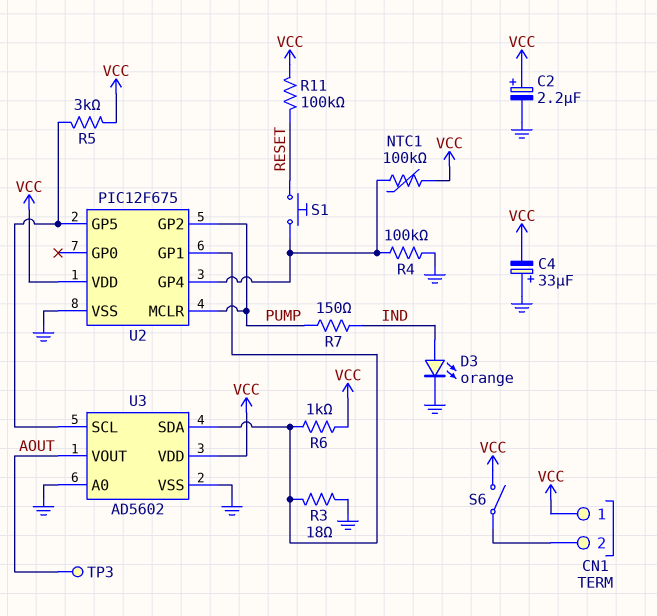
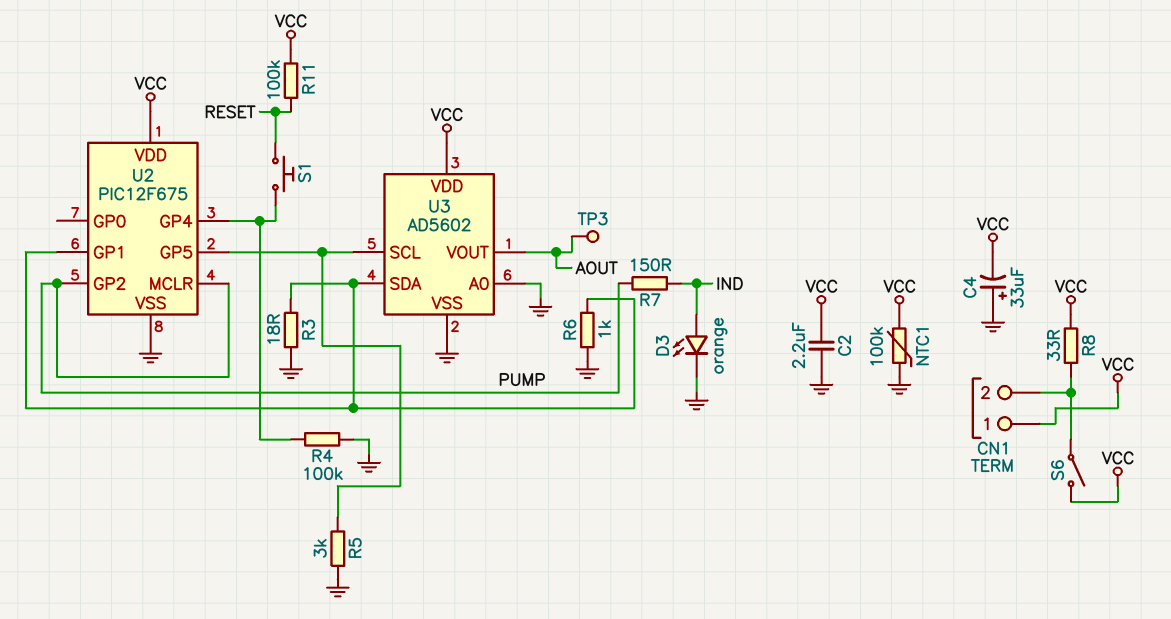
C2: 2.2uF (plus VCC, minus GND) -> 2.2uF (GND, VCC)
NTC1: 100k (U2/GP4, VCC) -> 100k (GND, VCC)
R5: 3k (U2/GP5, VCC) -> 3k (GND, U2/GP5)
R6: 1k (U2/GP1, VCC) -> 1k (GND, U2/GP1)
R8: none -> 33 (CN1/2, VCC)

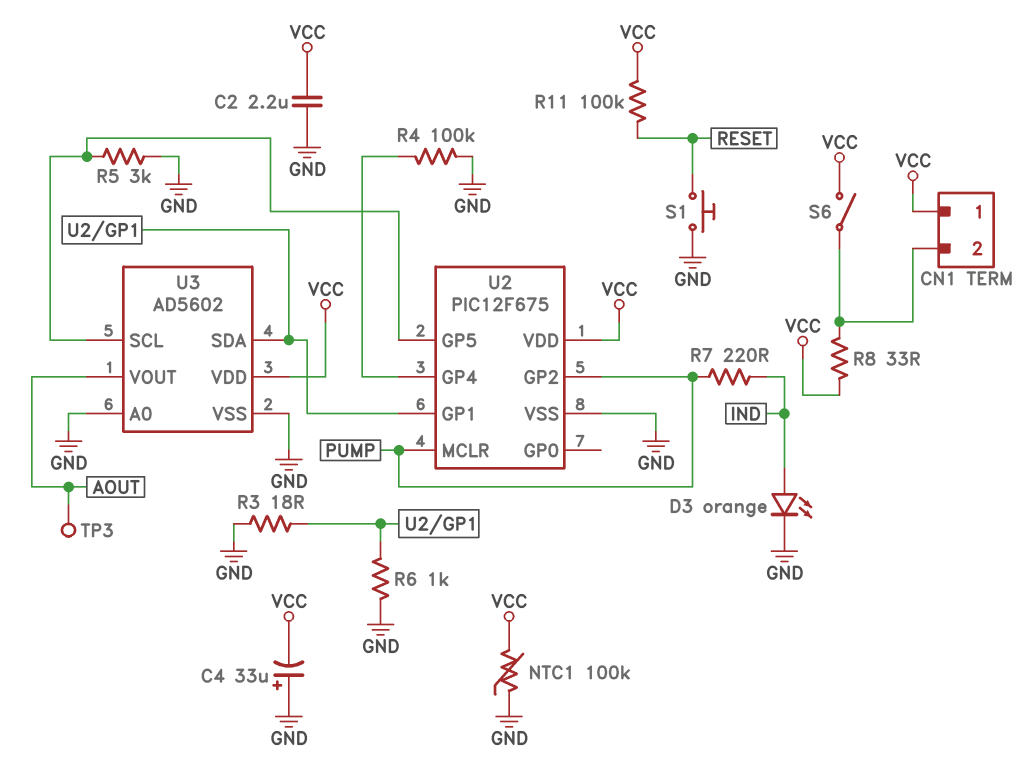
R7: 150 (IND, PUMP) -> 220 (IND, PUMP)
S1: button (RESET, U2/GP4) -> button (GND, RESET)

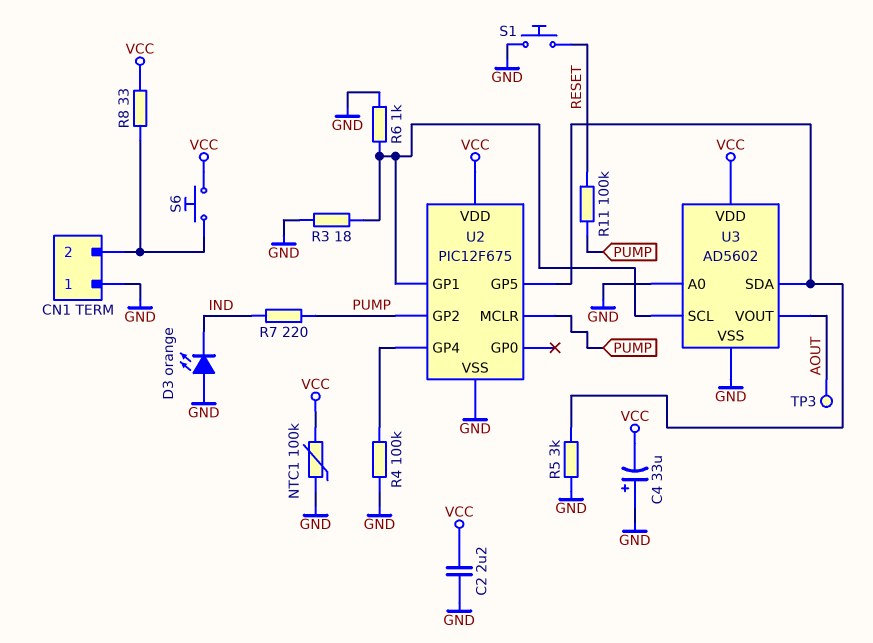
CN1 pin 1: VCC -> GND
D3: LED orange (A IND, K GND) -> LED orange (A GND, K IND)
R11: 100k (RESET, VCC) -> 100k (PUMP, RESET)
S6: switch (CN1/2, VCC) -> button (CN1/2, VCC)
U3 pin SCL: U2/GP5 -> U2/GP1
U3 pin SDA: U2/GP1 -> U2/GP5

